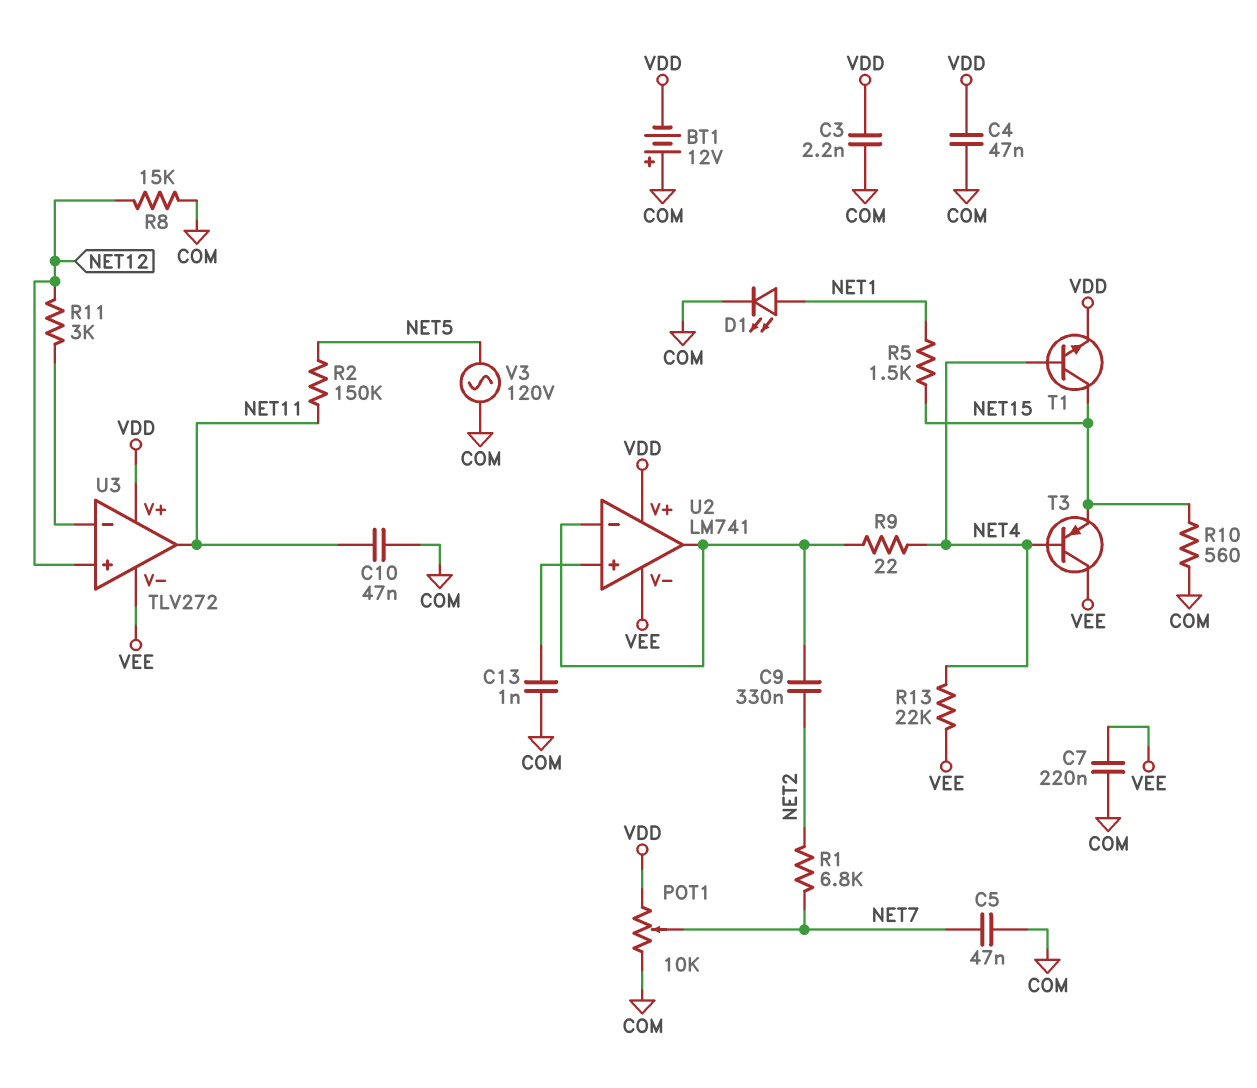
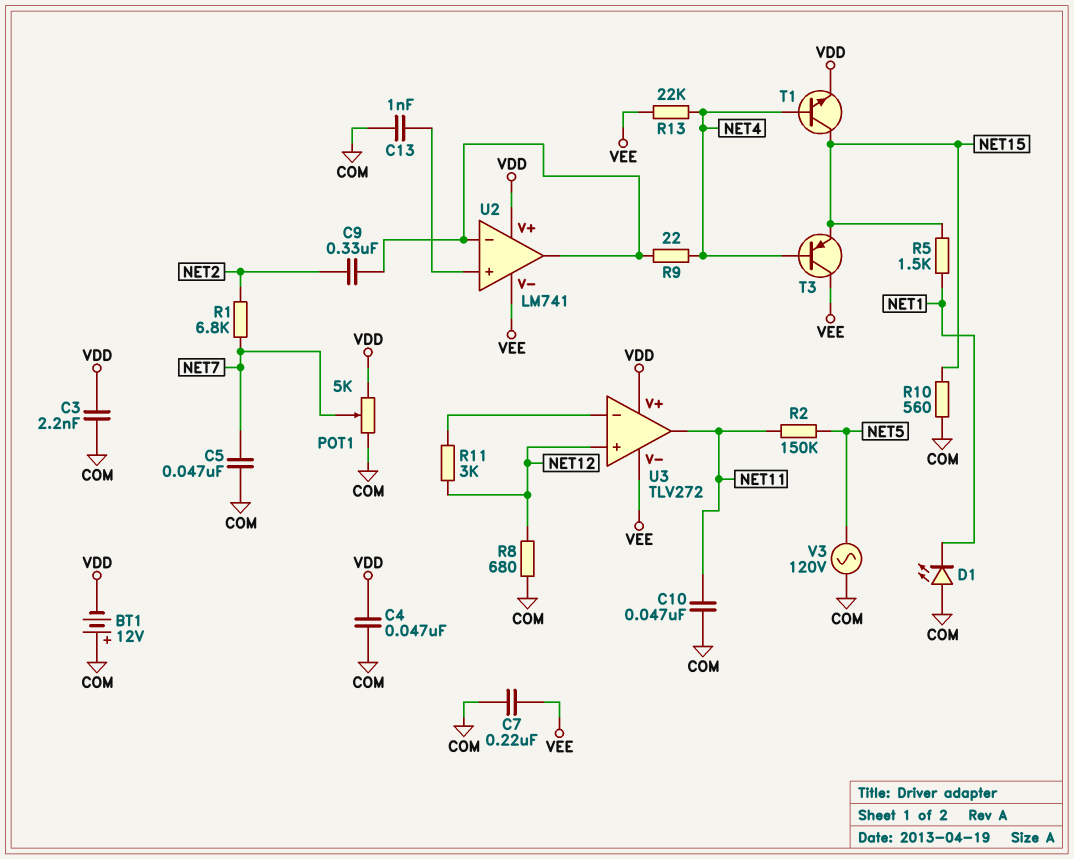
D1: LED (A NET1, K COM) -> LED (A COM, K NET1)
POT1: 10k (COM, VDD, wiper NET7) -> 5k (COM, VDD, wiper NET7)
R8: 15k (COM, NET12) -> 680 (COM, NET12)

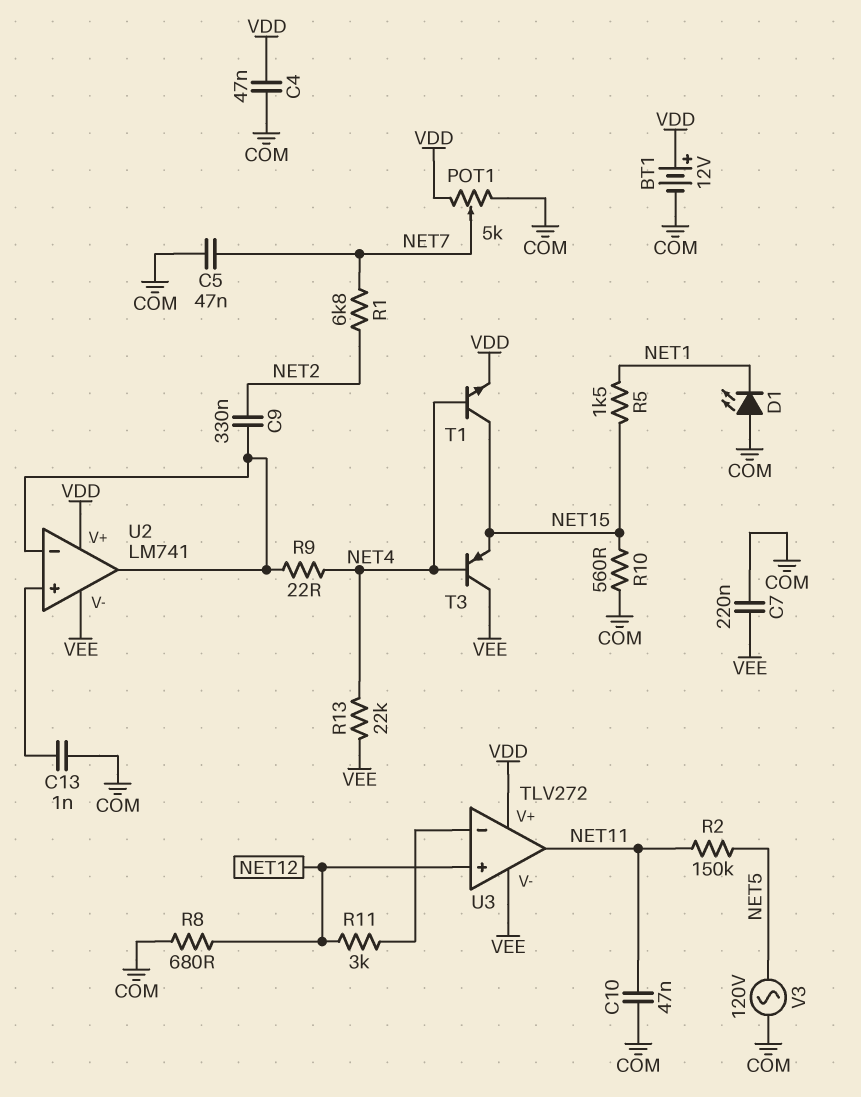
BT1: 12V (plus COM, minus VDD) -> 12V (plus VDD, minus COM)
C3: 2.2nF (COM, VDD) -> none

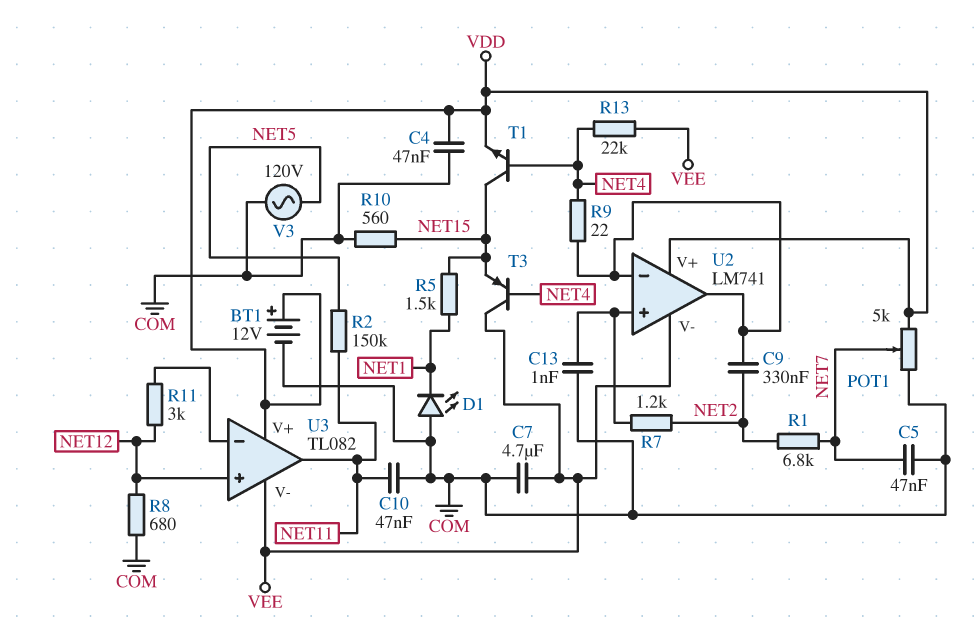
C7: 220nF (COM, VEE) -> 4.7uF (COM, VEE)
R7: none -> 1.2k (NET2, U2/in+)
U3: TLV272 -> TL082

